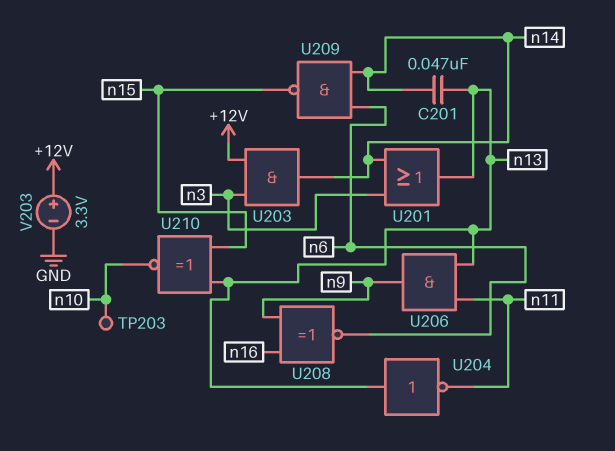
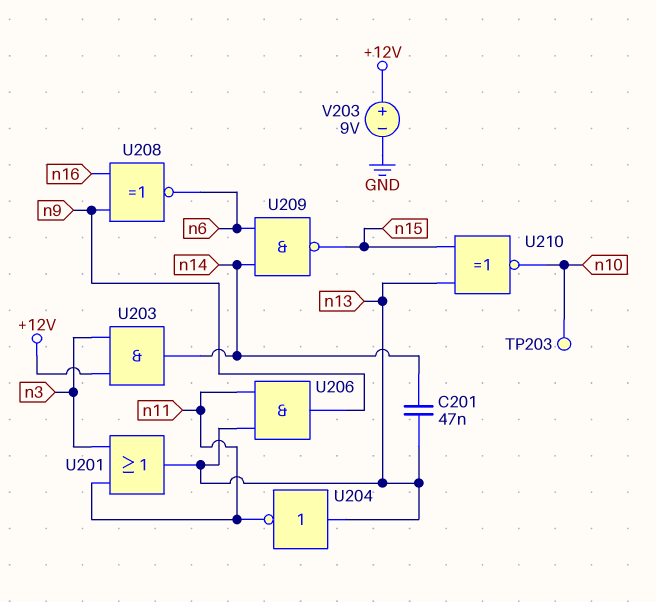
U201: OR (in n3, in n14, out n13) -> OR (in n3, in n11, out n13)
V203: 3.3V (plus +12V, minus GND) -> 9V (plus +12V, minus GND)

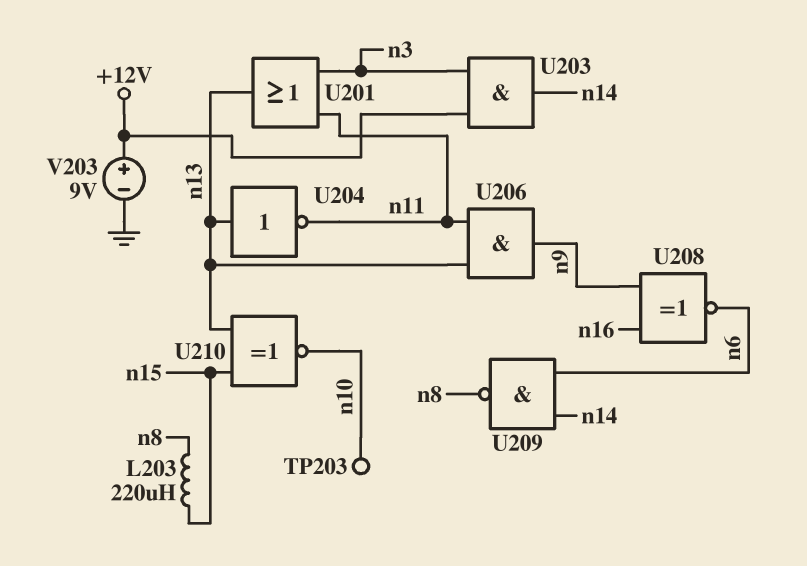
C201: 47nF (n13, n14) -> none
L203: none -> 220uH (n8, n15)
U209: NAND (in n6, in n14, out n15) -> NAND (in n6, in n14, out n8)

